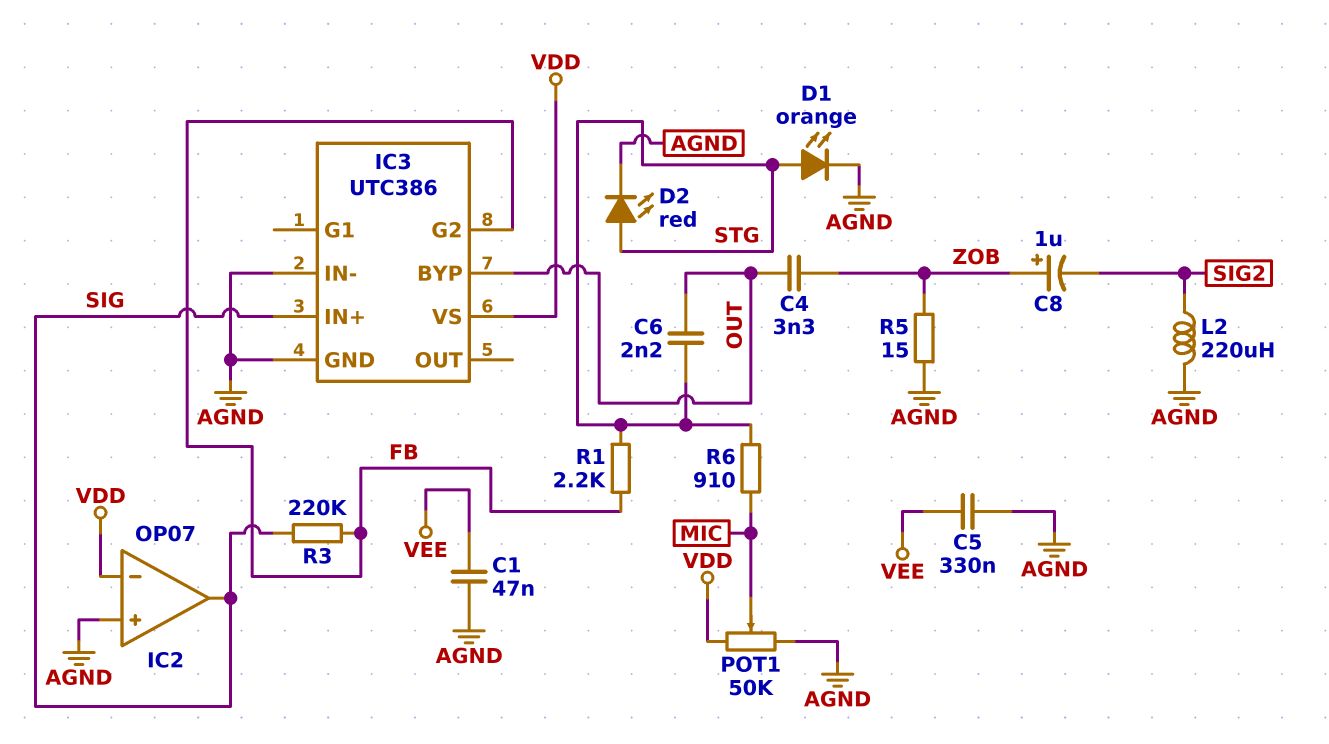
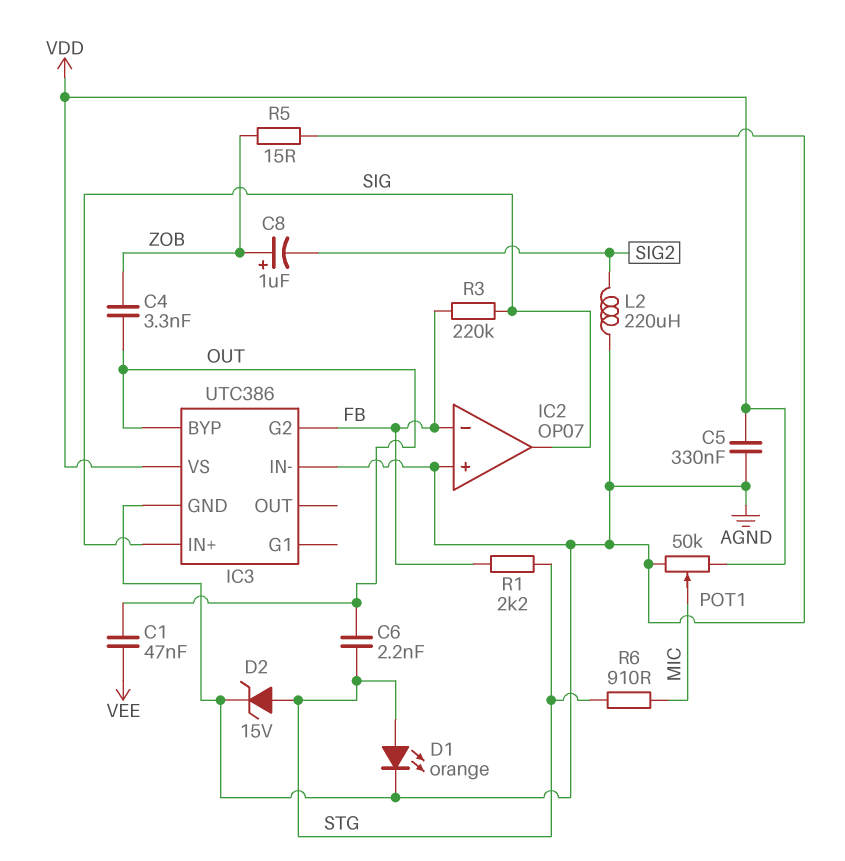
C1: 47nF (AGND, VEE) -> 47nF (OUT, VEE)
C5: 330nF (AGND, VEE) -> 330nF (AGND, VDD)
D2: LED red (A STG, K AGND) -> zener 15V (A STG, K AGND)
IC2 pin in-: VDD -> FB

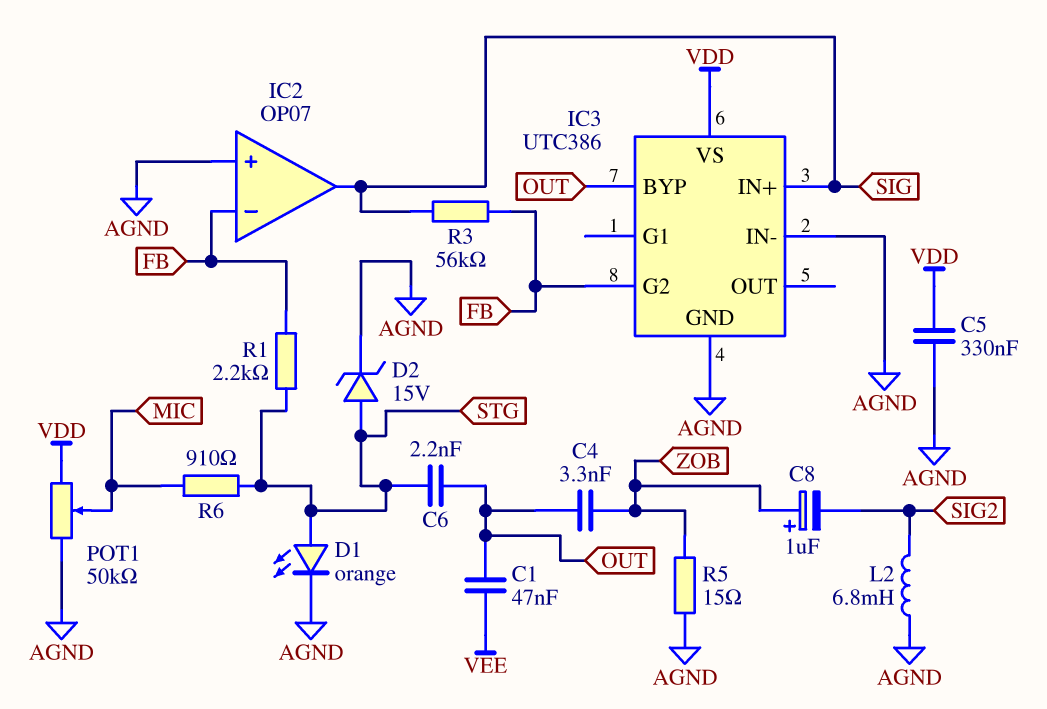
L2: 220uH (AGND, SIG2) -> 6.8mH (AGND, SIG2)
R3: 220k (FB, SIG) -> 56k (FB, SIG)

